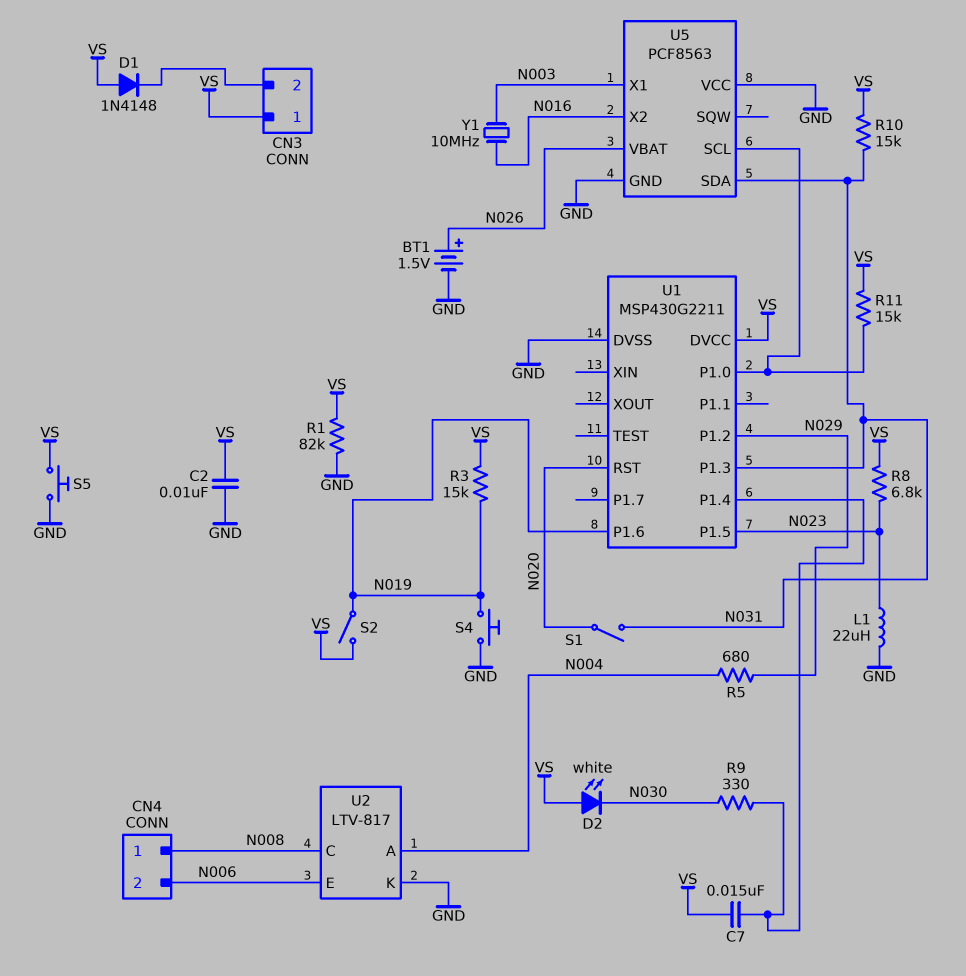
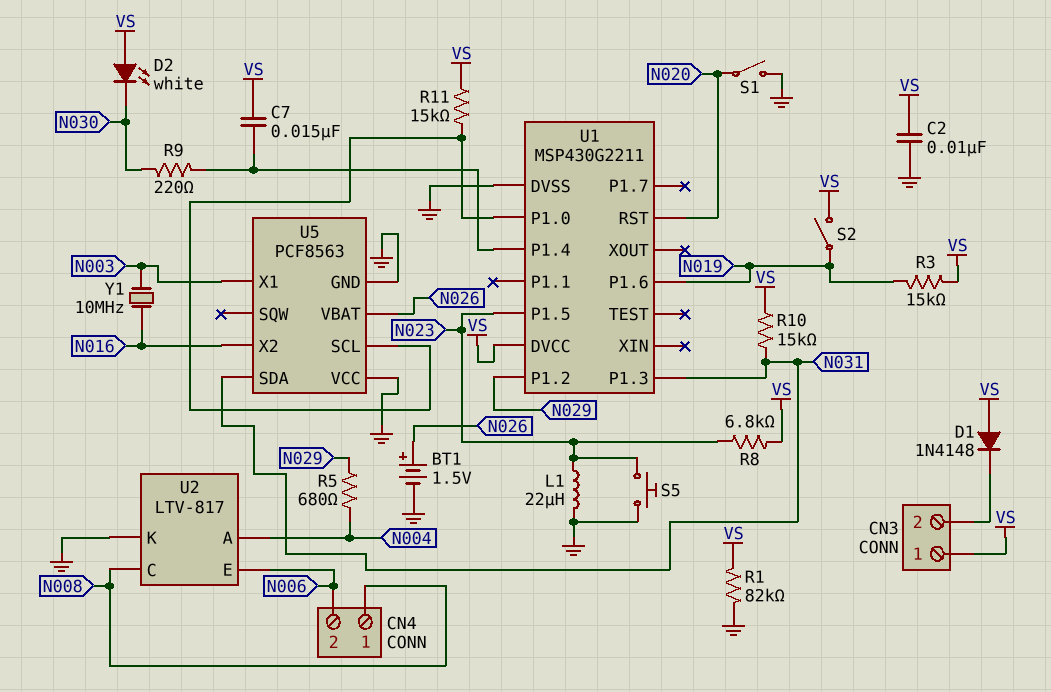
R9: 330 (N030, U1/P1.4) -> 220 (N030, U1/P1.4)
S1: switch (N020, N031) -> switch (GND, N020)
S4: button (GND, N019) -> none
S5: button (GND, VS) -> button (GND, N023)

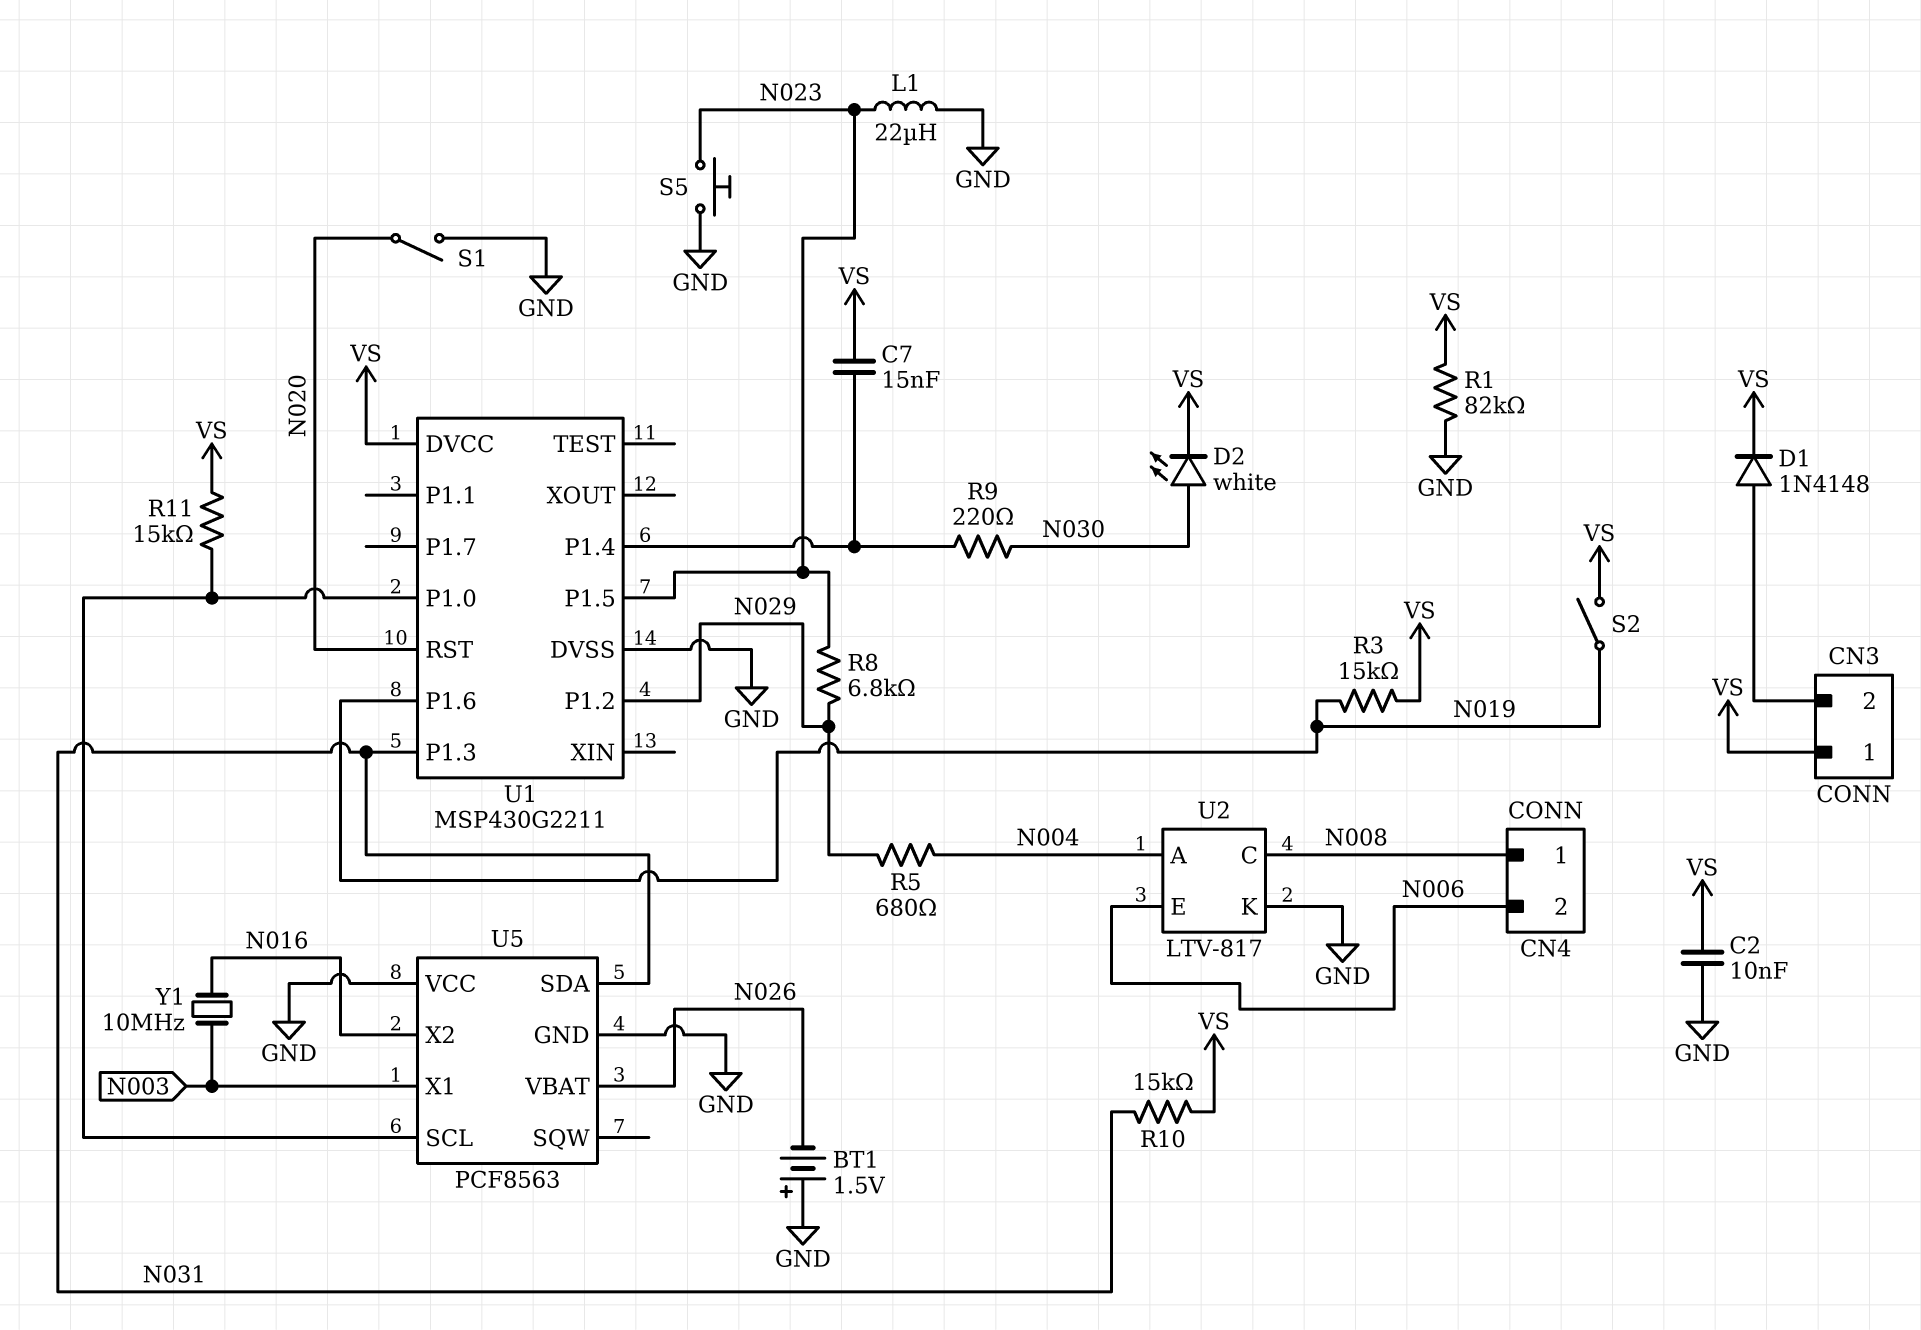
BT1: 1.5V (plus N026, minus GND) -> 1.5V (plus GND, minus N026)
D1: diode 1N4148 (A VS, K CN3/2) -> diode 1N4148 (A CN3/2, K VS)
D2: LED white (A VS, K N030) -> LED white (A N030, K VS)
R8: 6.8k (N023, VS) -> 6.8k (N023, N029)

